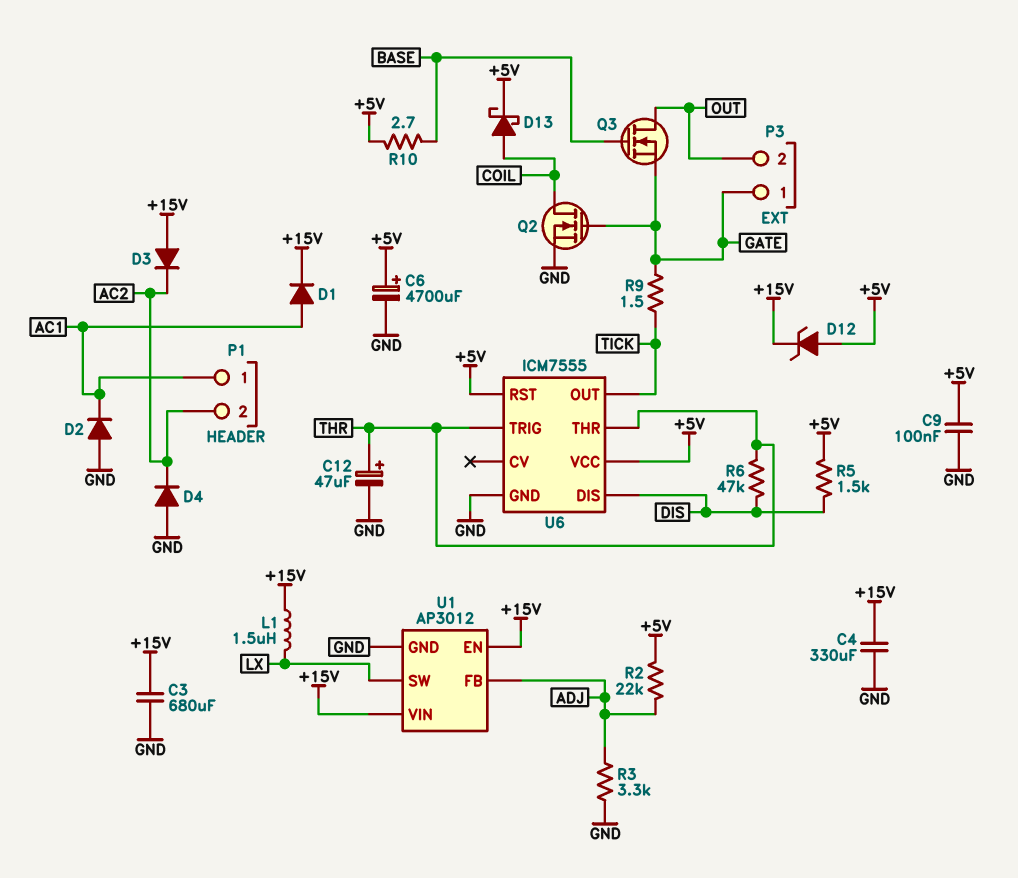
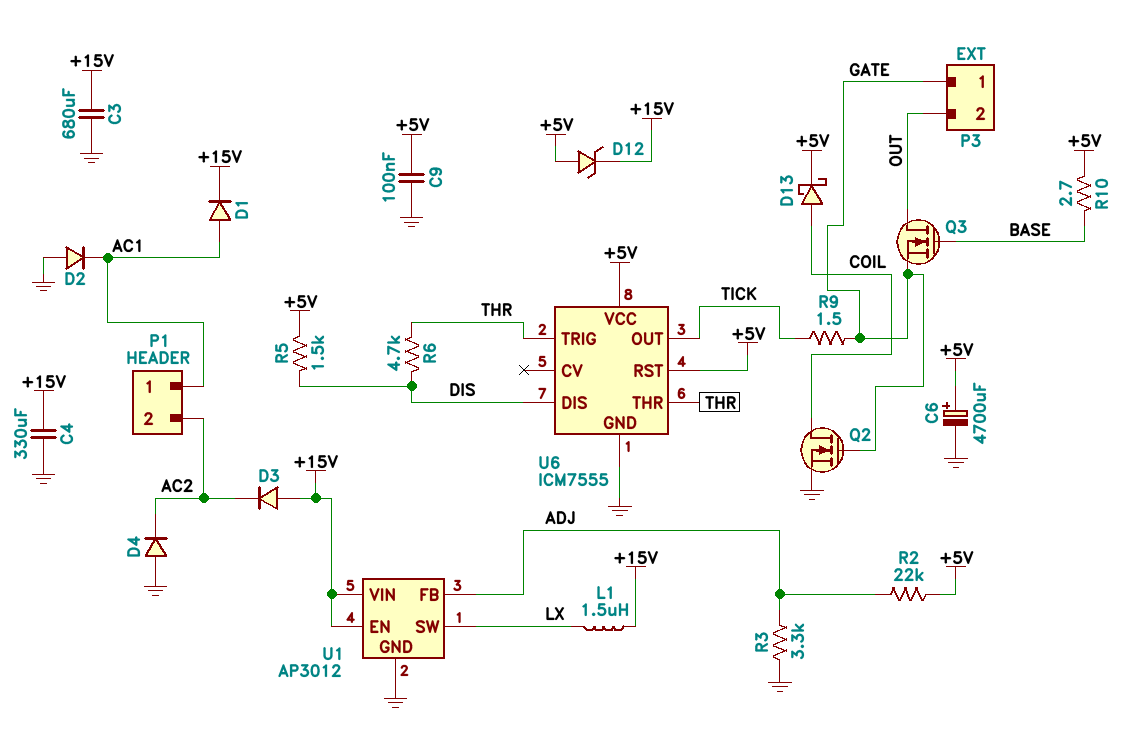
C12: 47uF (plus THR, minus GND) -> none
R6: 47k (DIS, THR) -> 4.7k (DIS, THR)

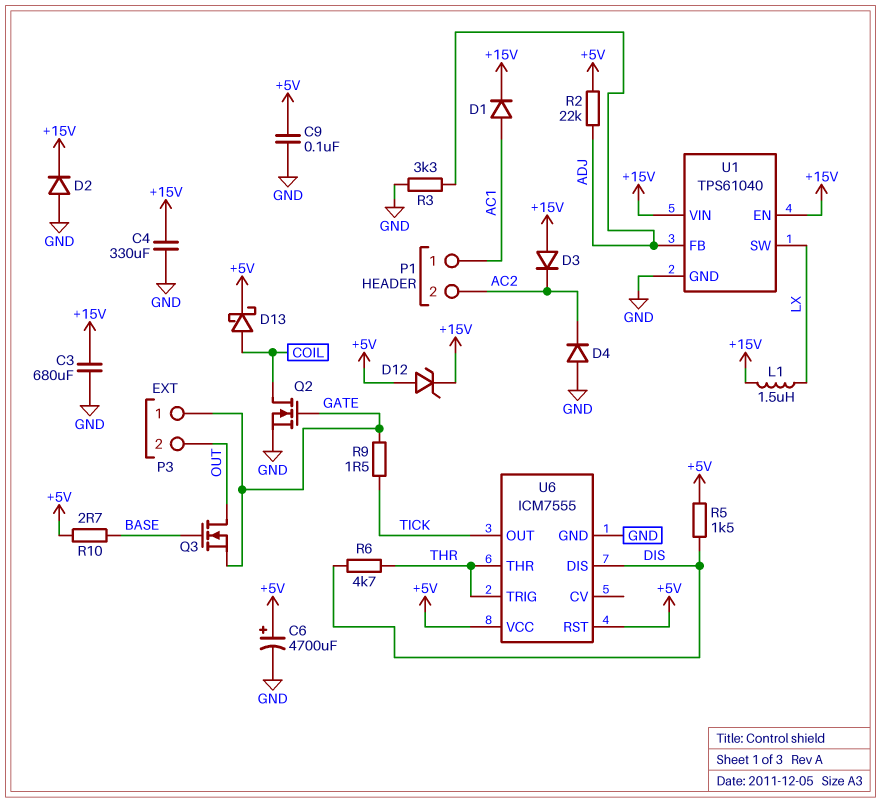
D2: diode (A GND, K AC1) -> diode (A GND, K +15V)
U1: AP3012 -> TPS61040

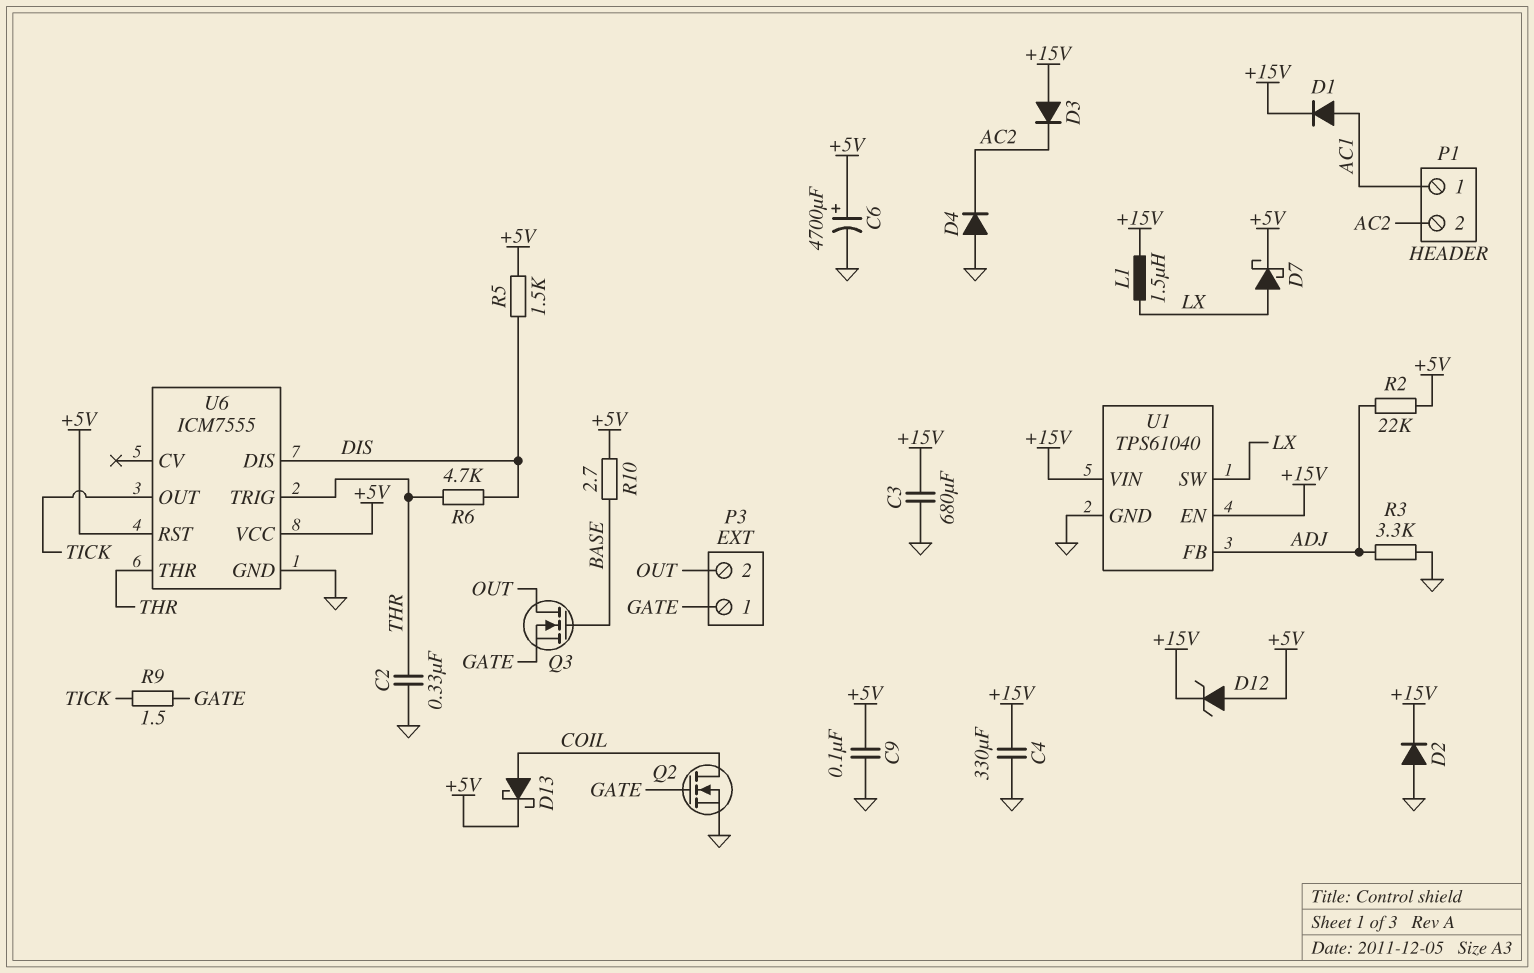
C2: none -> 330nF (GND, THR)
D7: none -> schottky (A LX, K +5V)

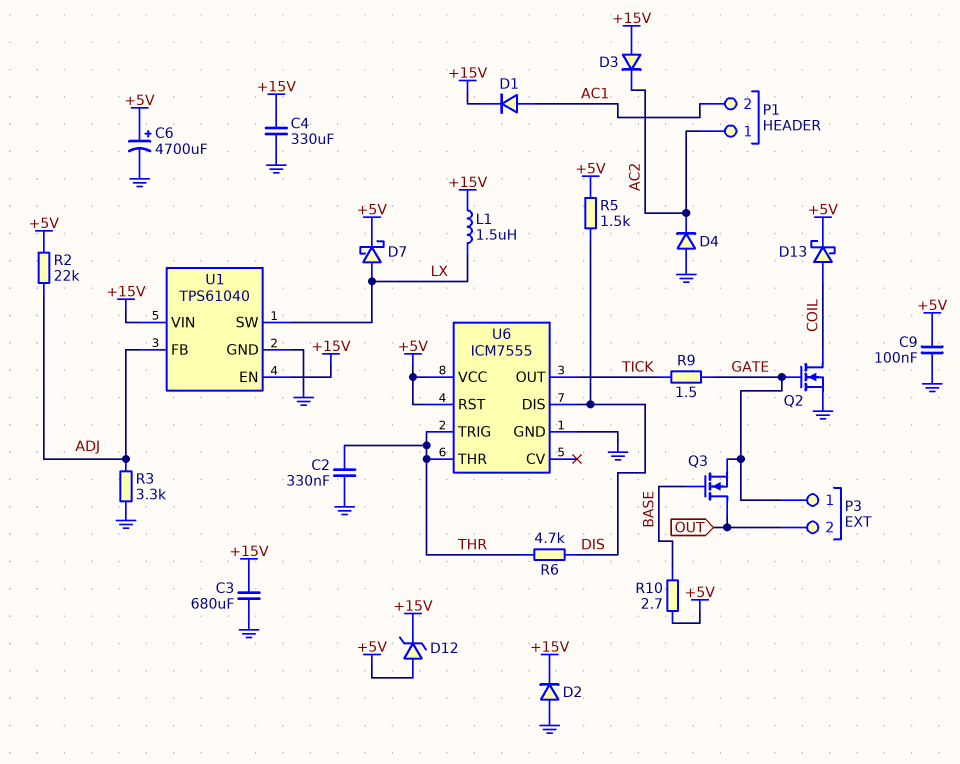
P1 pin 1: AC1 -> AC2
P1 pin 2: AC2 -> AC1

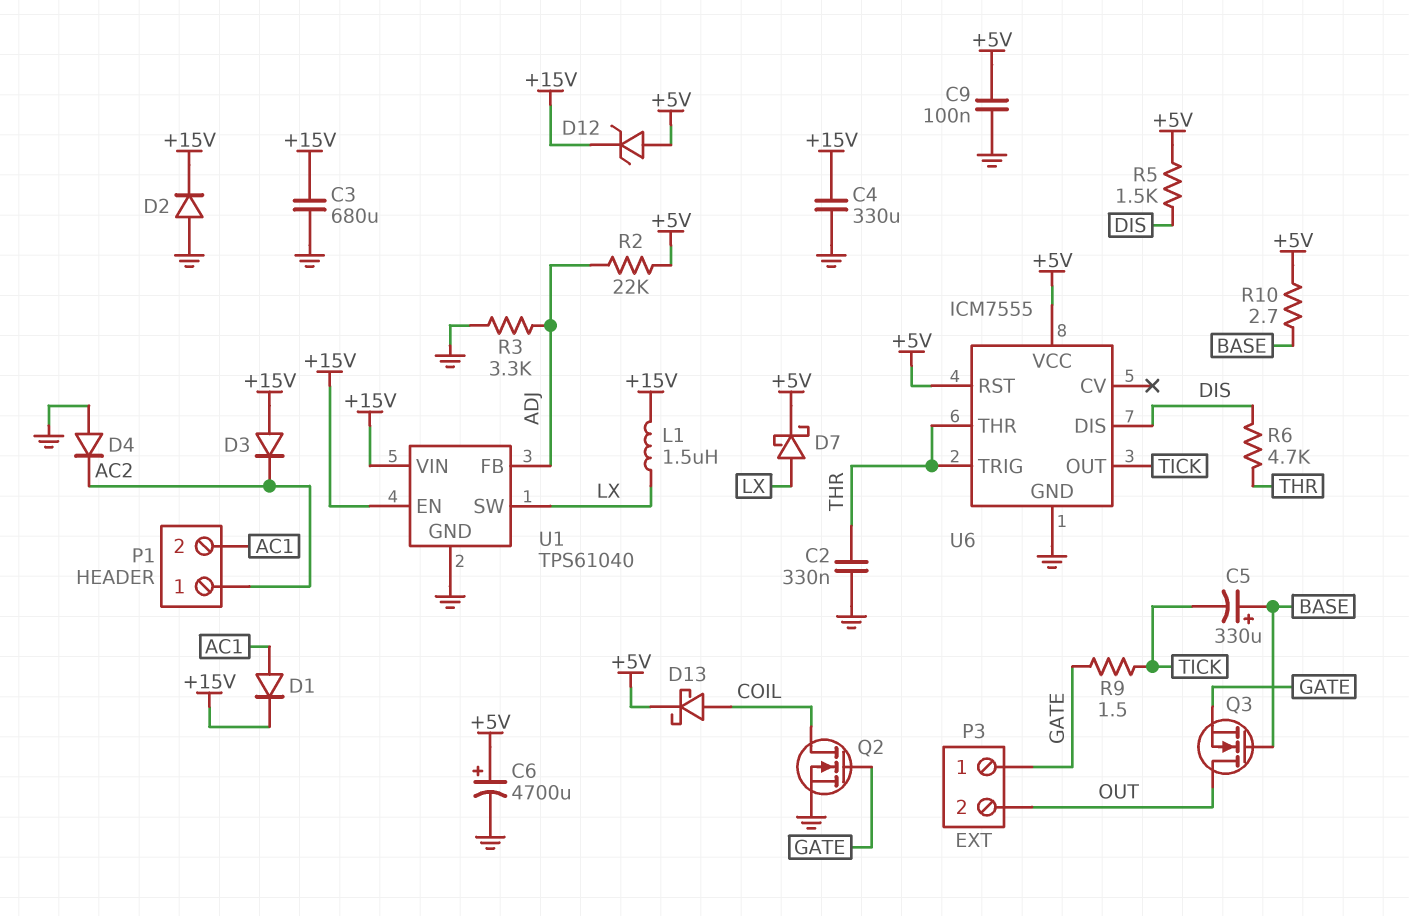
C5: none -> 330uF (plus BASE, minus TICK)

